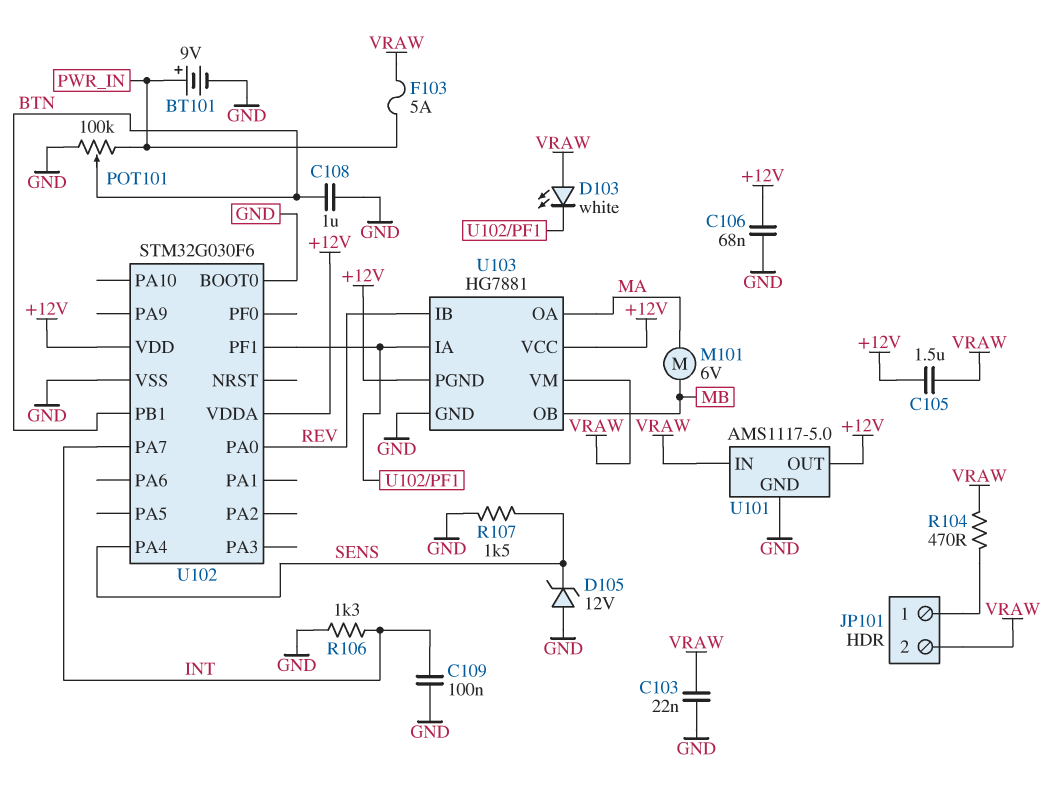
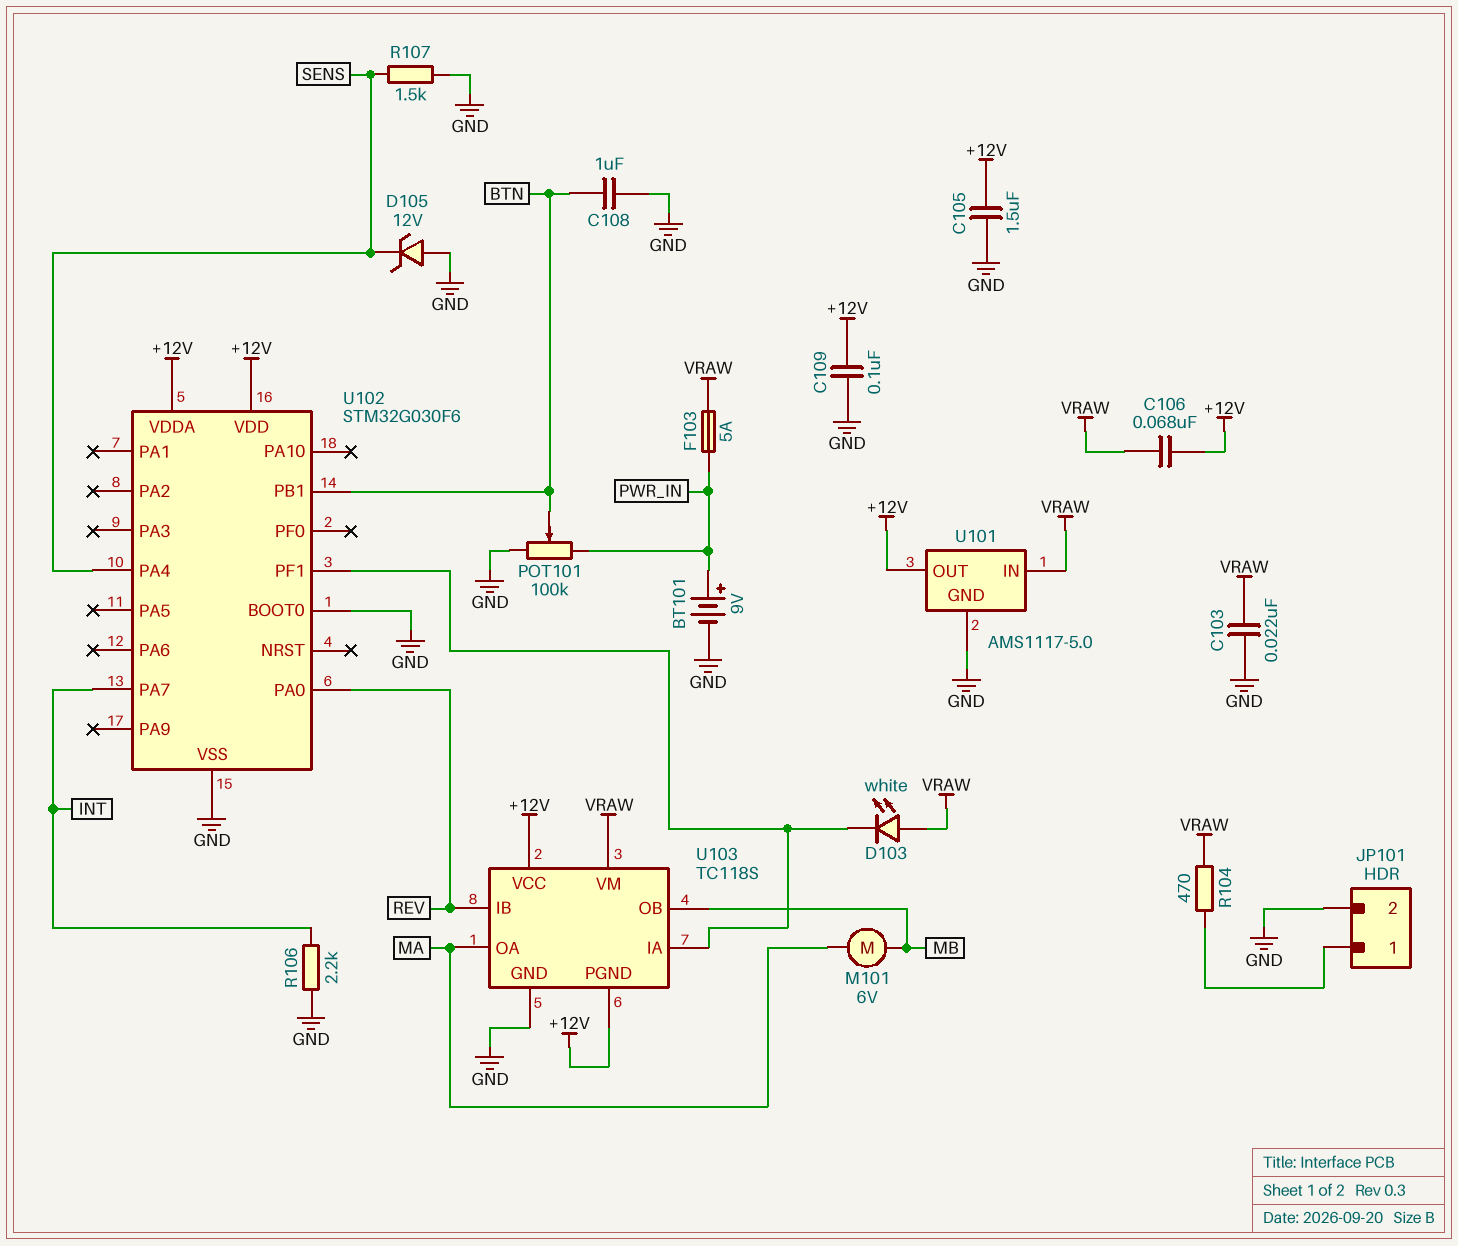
C105: 1.5uF (+12V, VRAW) -> 1.5uF (+12V, GND)
C106: 68nF (+12V, GND) -> 68nF (+12V, VRAW)
C109: 100nF (GND, INT) -> 100nF (+12V, GND)
JP101 pin 2: VRAW -> GND
R106: 1.3k (GND, INT) -> 2.2k (GND, INT)
U103: HG7881 -> TC118S

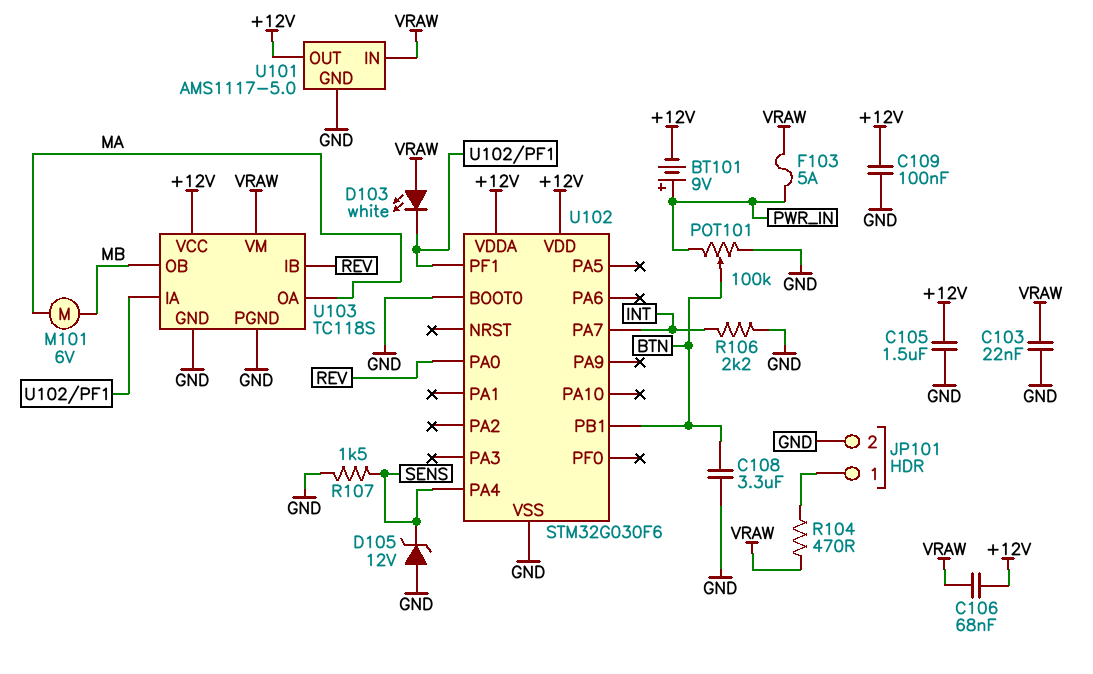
BT101: 9V (plus PWR_IN, minus GND) -> 9V (plus PWR_IN, minus +12V)
C108: 1uF (BTN, GND) -> 3.3uF (BTN, GND)
U103 pin PGND: +12V -> GND

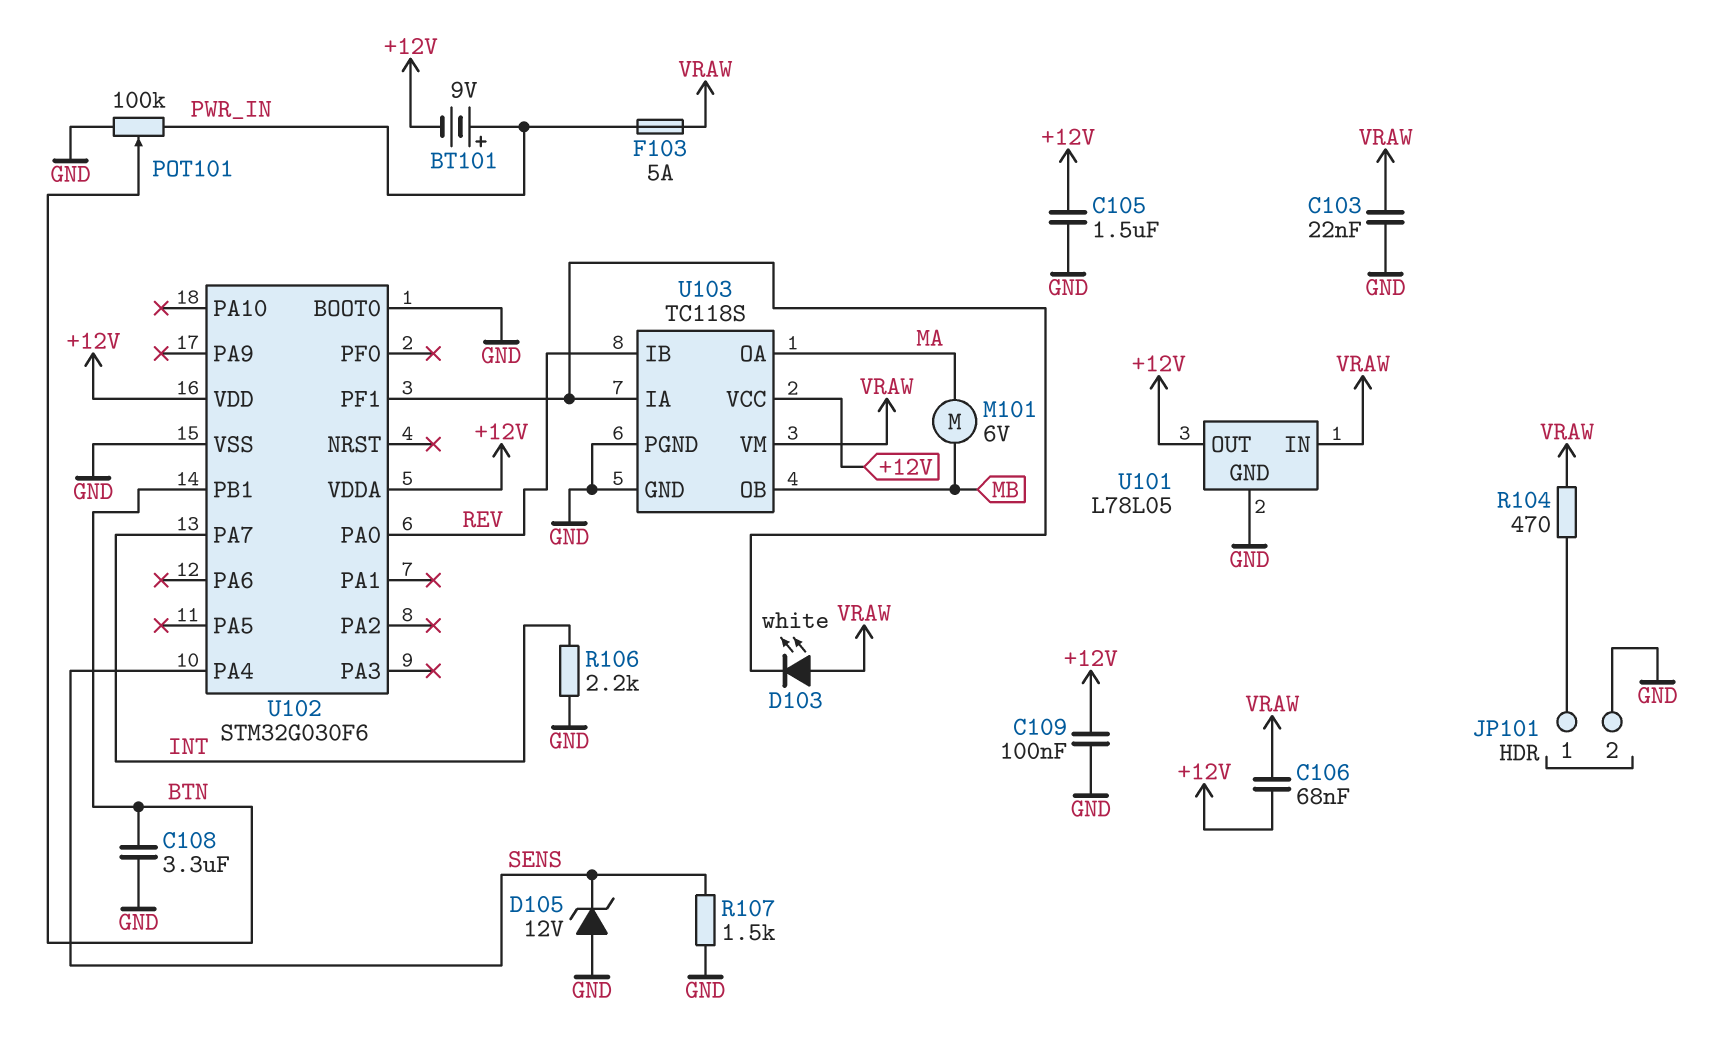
U101: AMS1117-5.0 -> L78L05

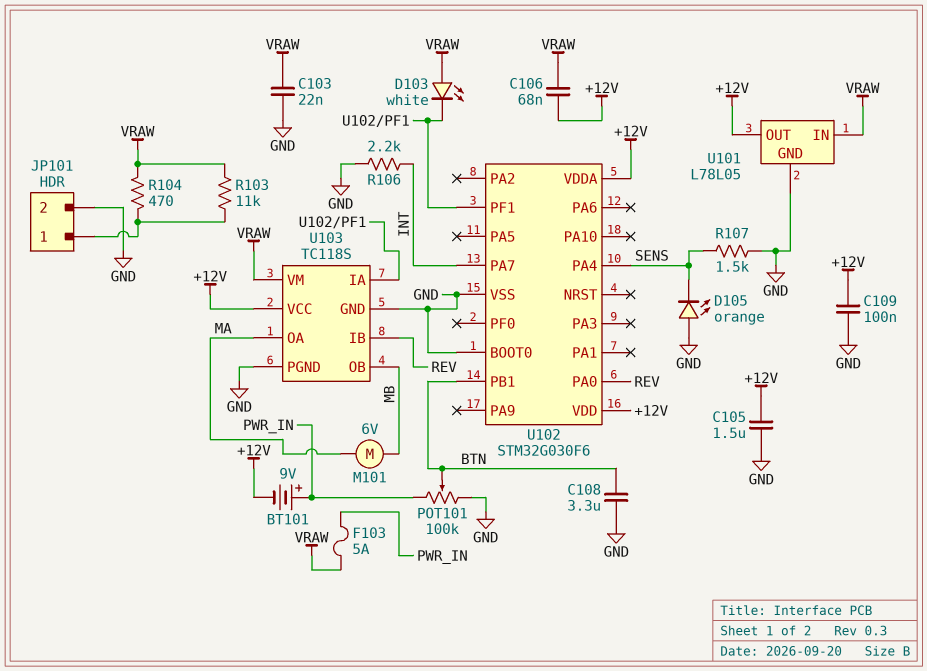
D105: zener 12V (A GND, K SENS) -> LED orange (A GND, K SENS)
R103: none -> 11k (JP101/1, VRAW)

